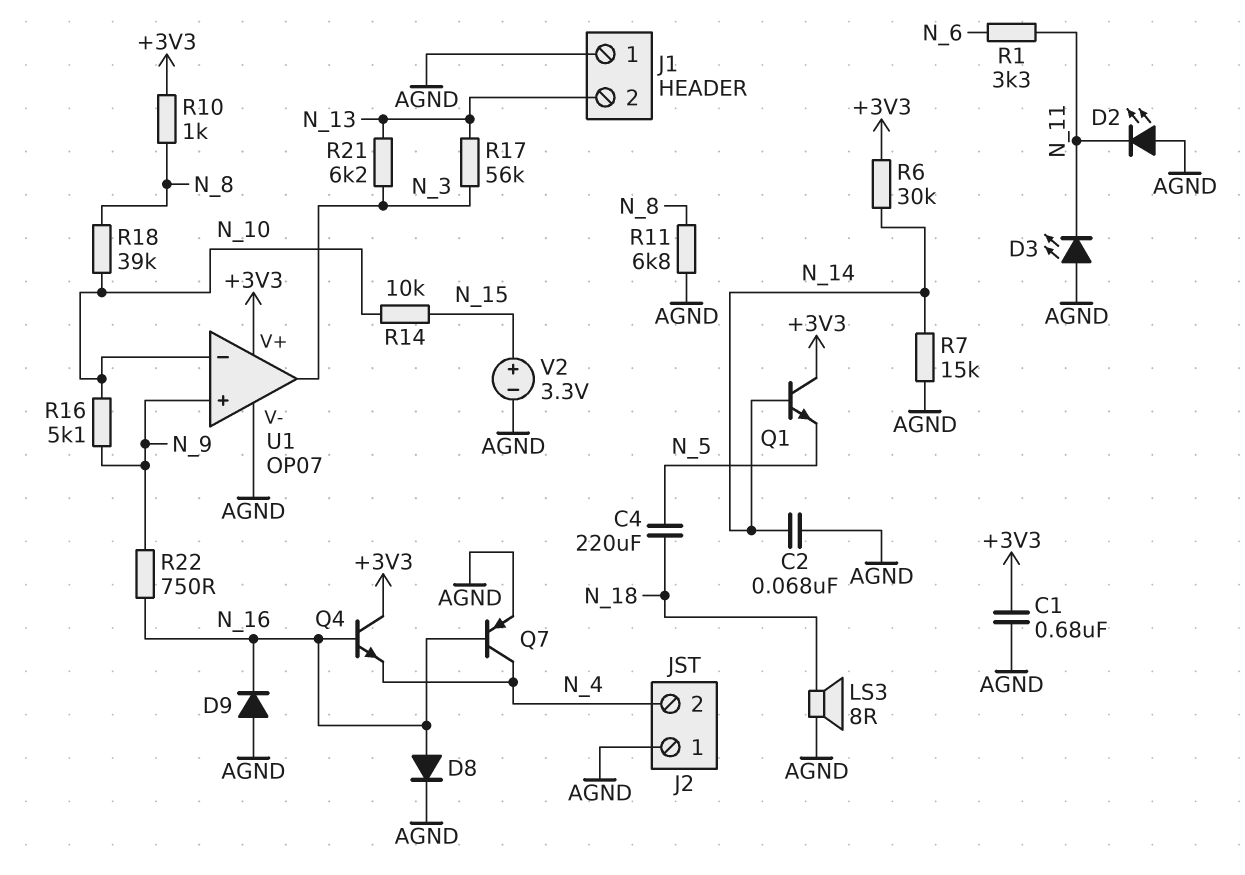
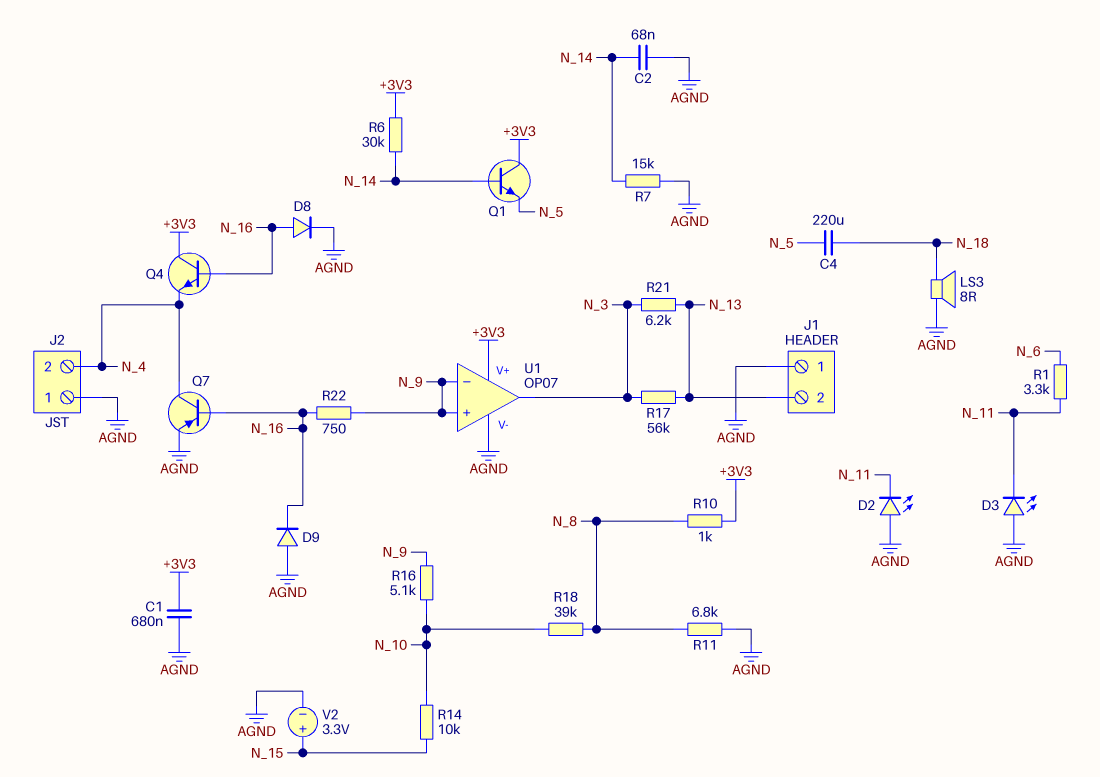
U1 pin in-: N_10 -> N_9

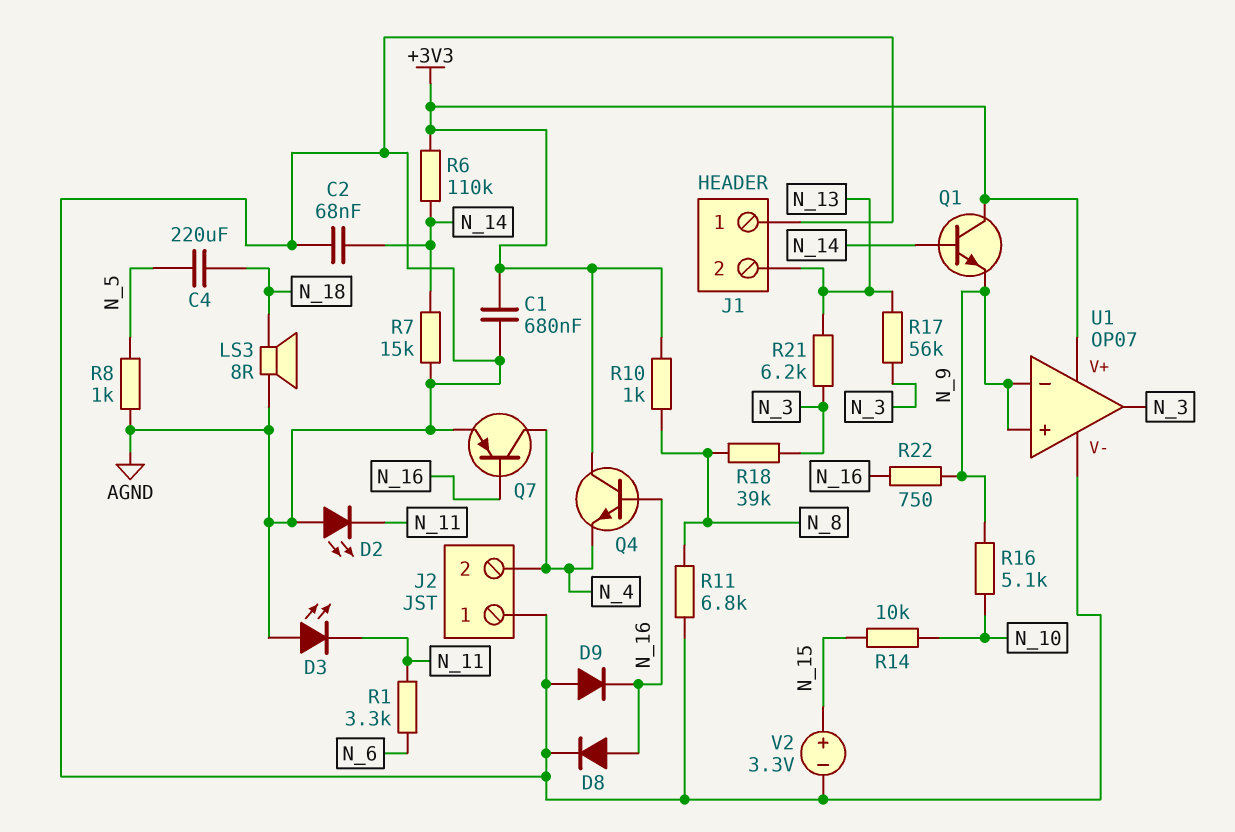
Q1: NPN (B N_14, C +3V3, E N_5) -> NPN (B N_14, C +3V3, E N_9)
R6: 30k (+3V3, N_14) -> 110k (+3V3, N_14)
R8: none -> 1k (AGND, N_5)
R18: 39k (N_8, N_10) -> 39k (N_3, N_8)

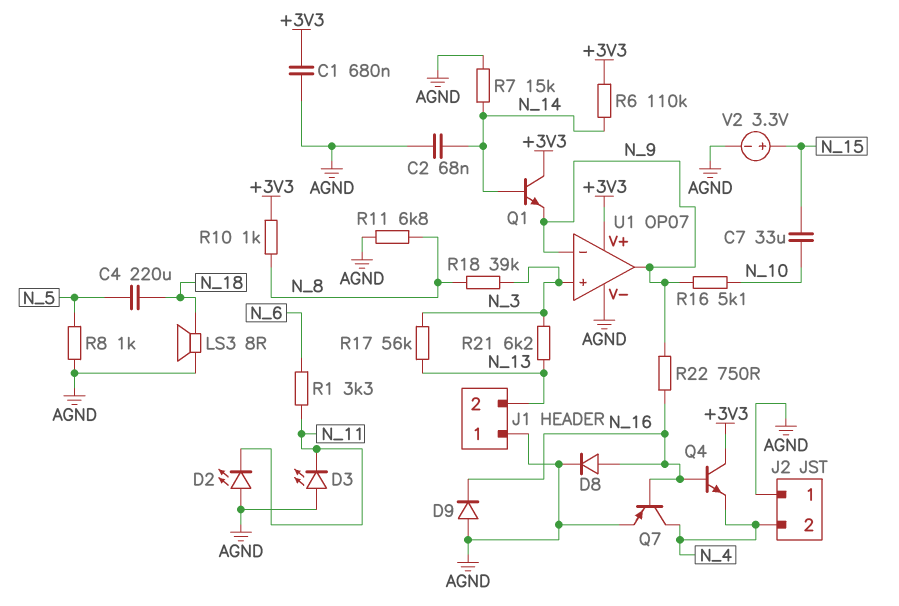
C7: none -> 33uF (N_10, N_15)
R14: 10k (N_10, N_15) -> none
U1 pin in+: N_9 -> N_3
U1 pin out: N_3 -> N_9

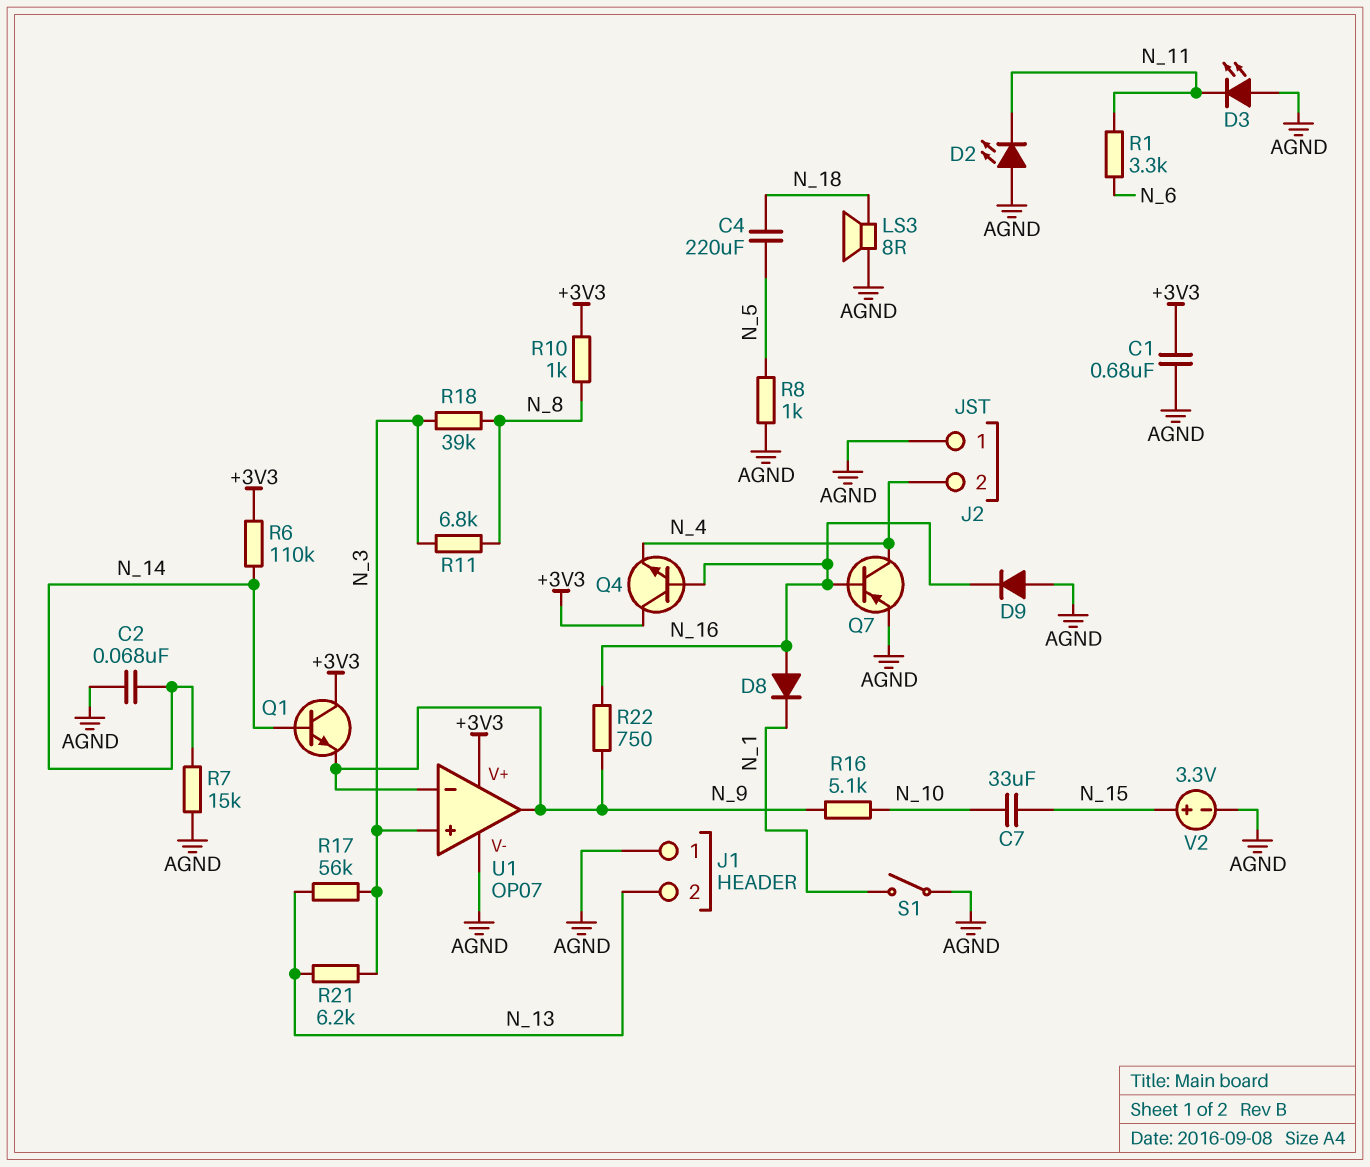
D8: diode (A N_16, K AGND) -> diode (A N_16, K N_1)
R11: 6.8k (AGND, N_8) -> 6.8k (N_3, N_8)
S1: none -> switch (AGND, N_1)

